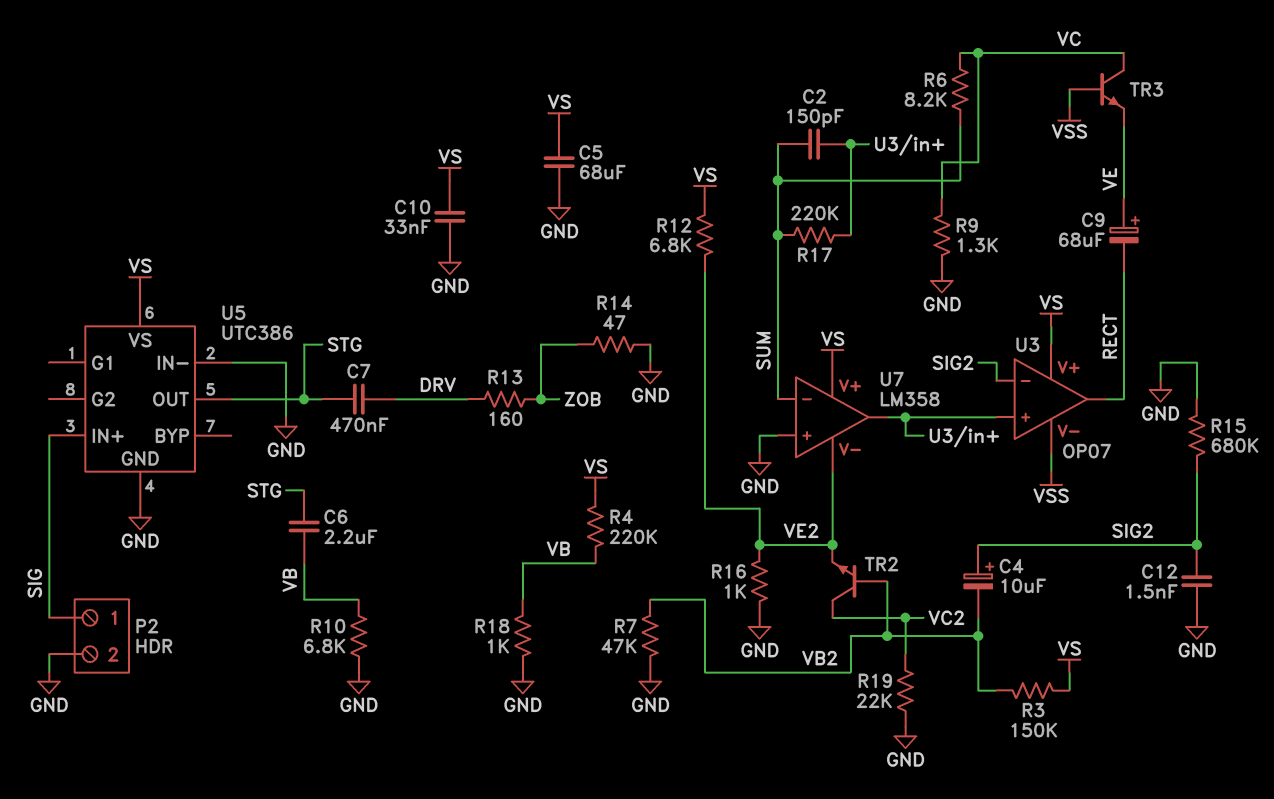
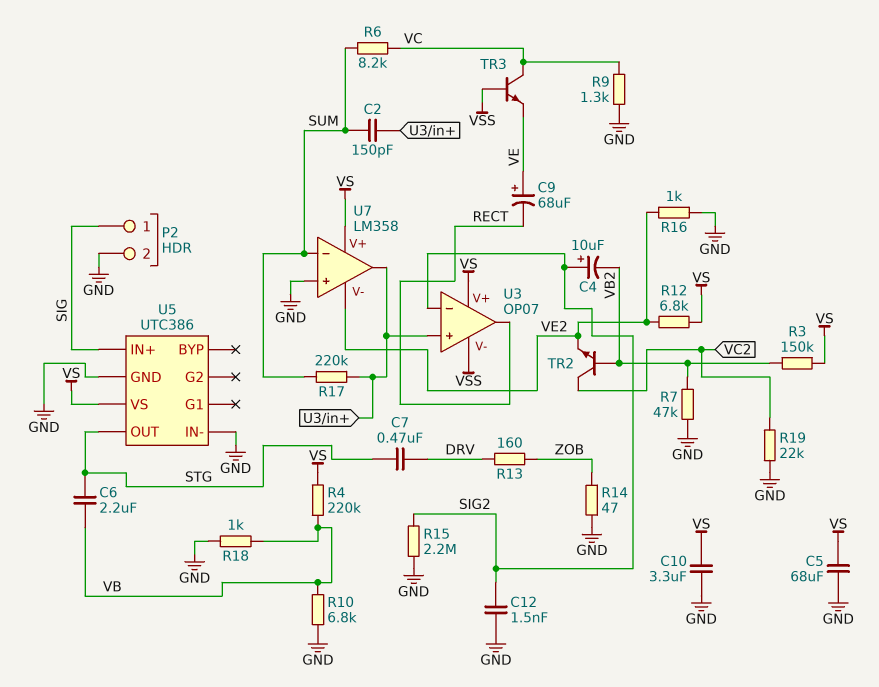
C10: 33nF (GND, VS) -> 3.3uF (GND, VS)
R15: 680k (GND, SIG2) -> 2.2M (GND, SIG2)

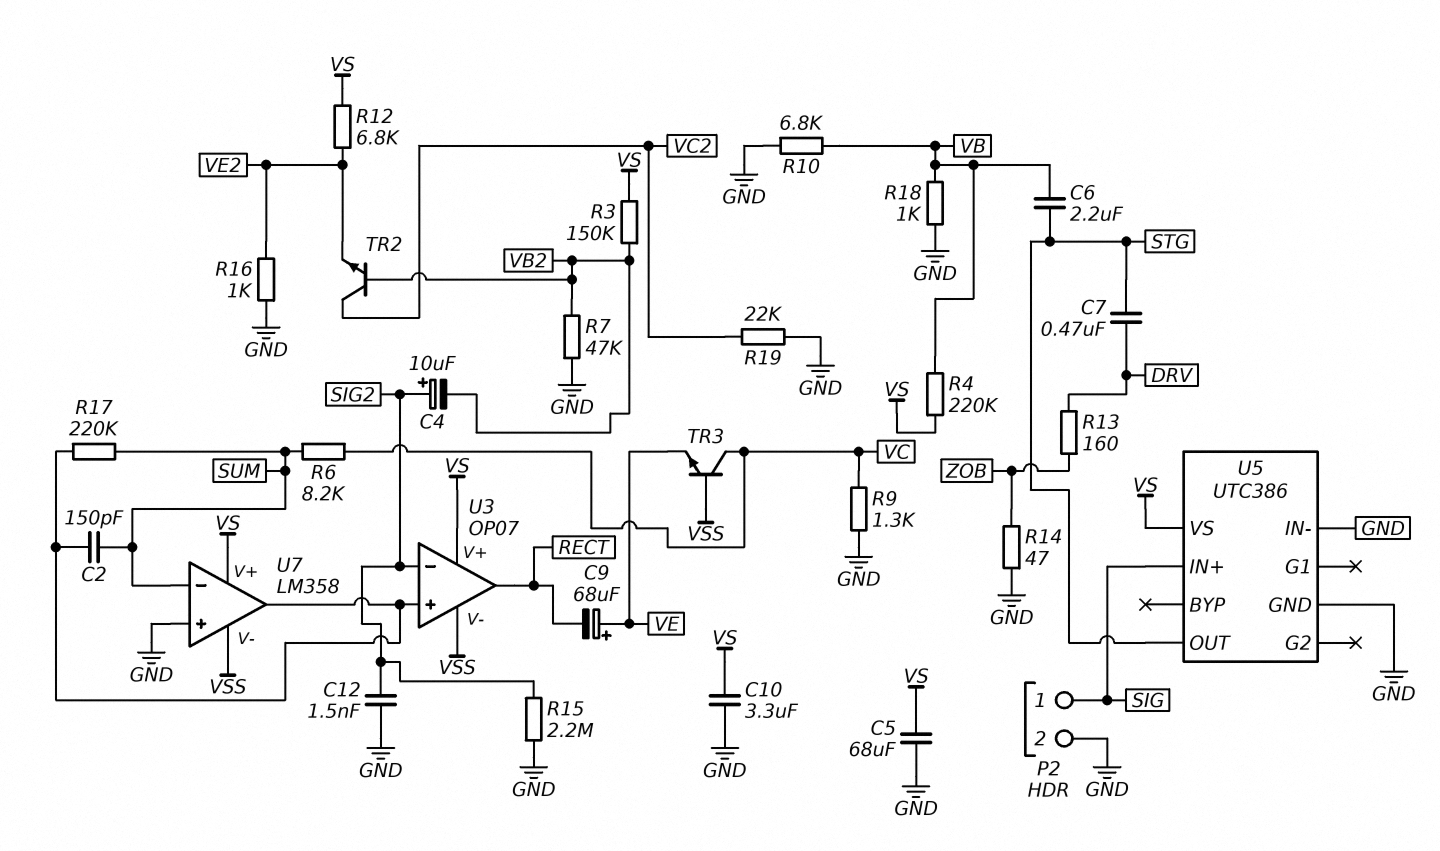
U7 pin V-: VE2 -> VSS

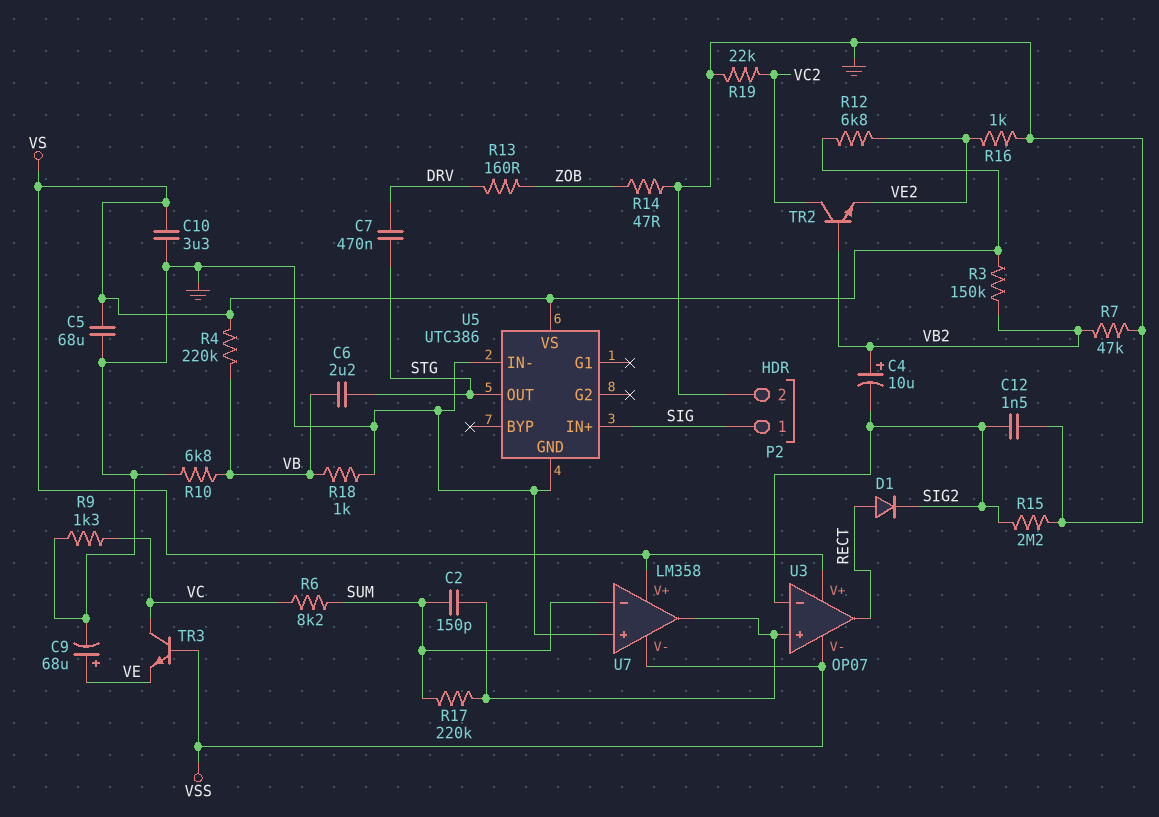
C4: 10uF (plus SIG2, minus VB2) -> 10uF (plus VB2, minus SIG2)
C9: 68uF (plus VE, minus RECT) -> 68uF (plus VE, minus GND)
D1: none -> diode (A RECT, K SIG2)

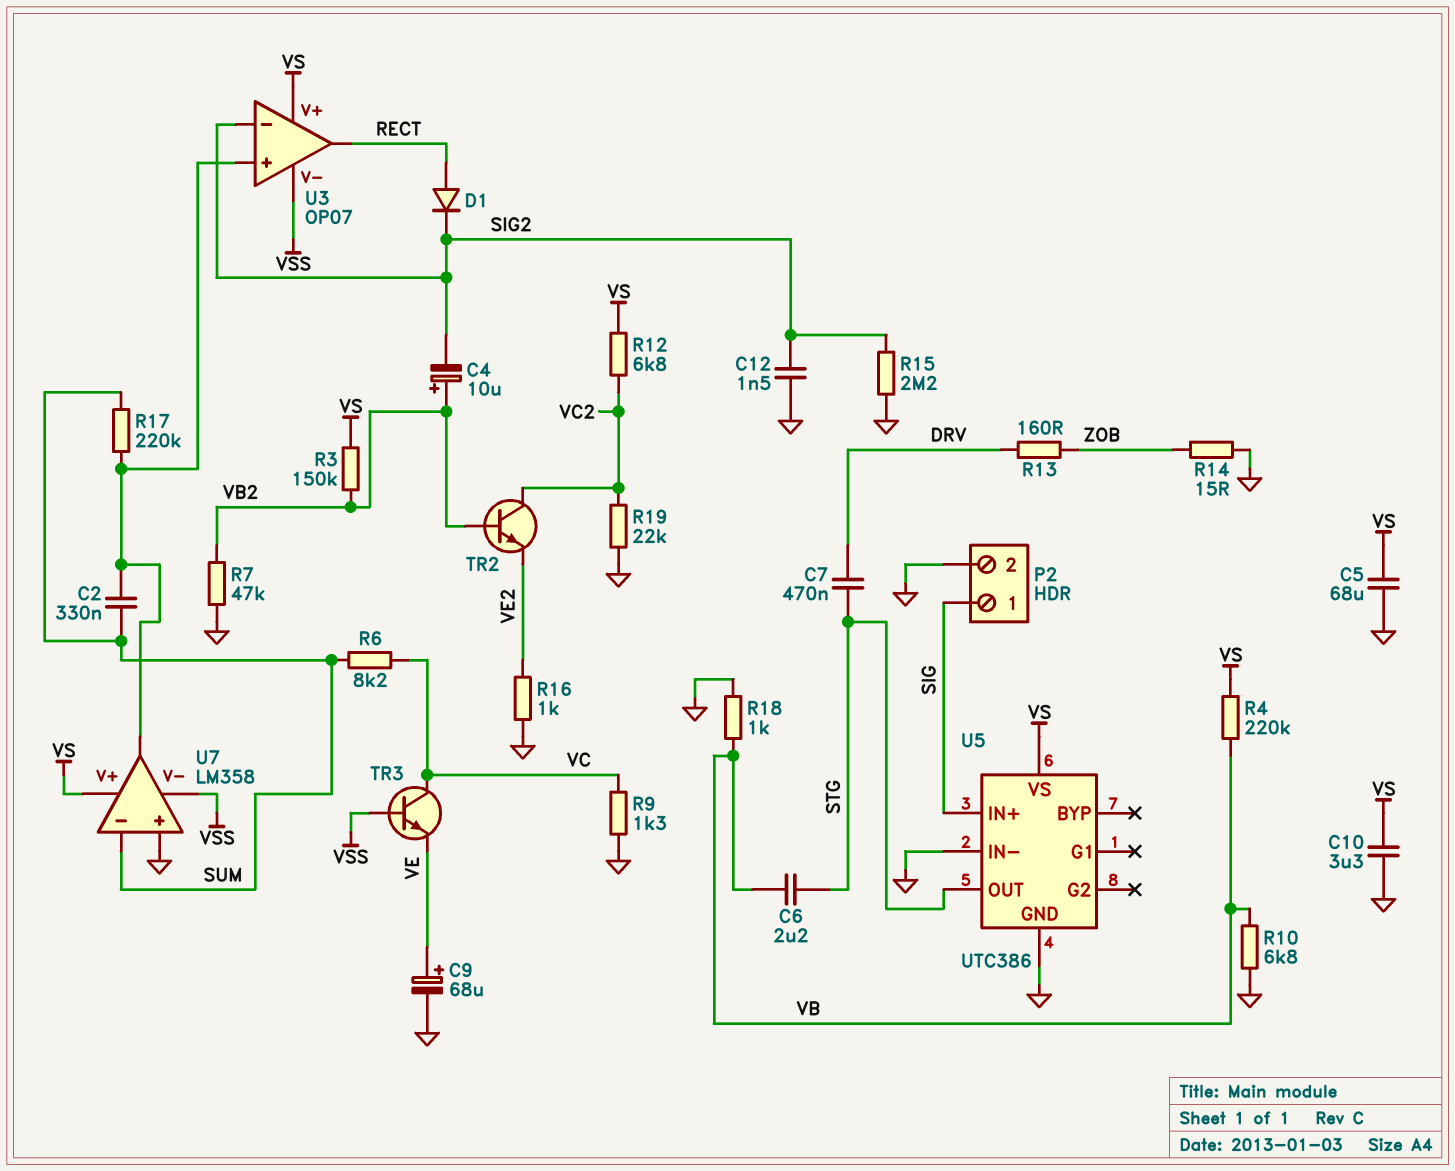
C2: 150pF (SUM, U3/in+) -> 330nF (SUM, U3/in+)
R12: 6.8k (VE2, VS) -> 6.8k (VC2, VS)
R14: 47 (GND, ZOB) -> 15 (GND, ZOB)

